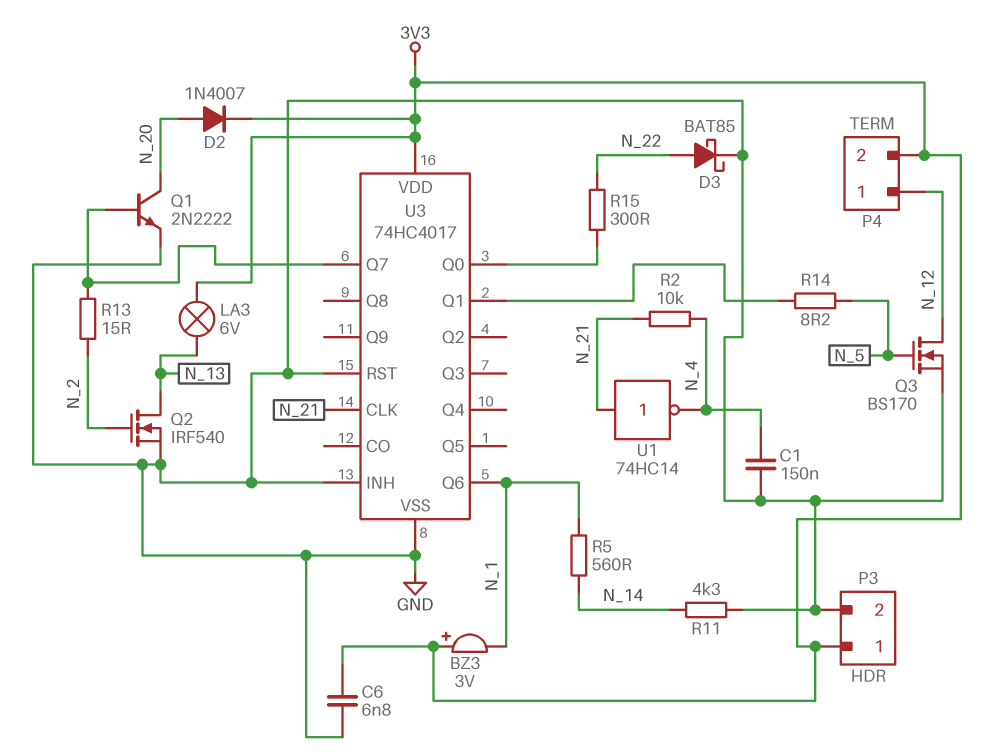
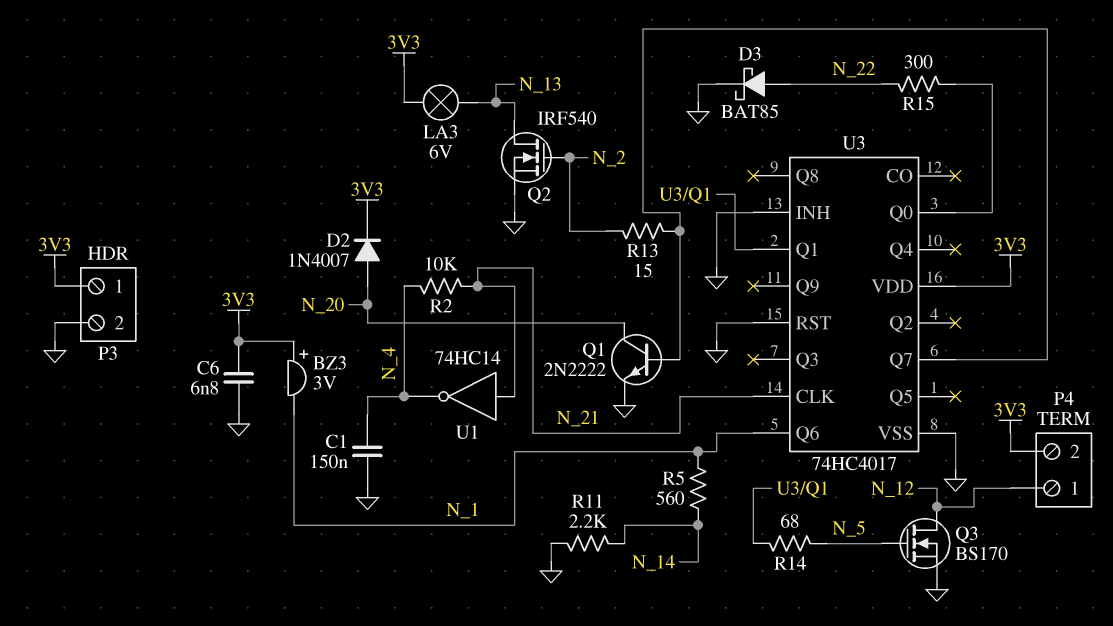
R11: 4.3k (GND, N_14) -> 2.2k (GND, N_14)
R14: 8.2 (N_5, U3/Q1) -> 68 (N_5, U3/Q1)

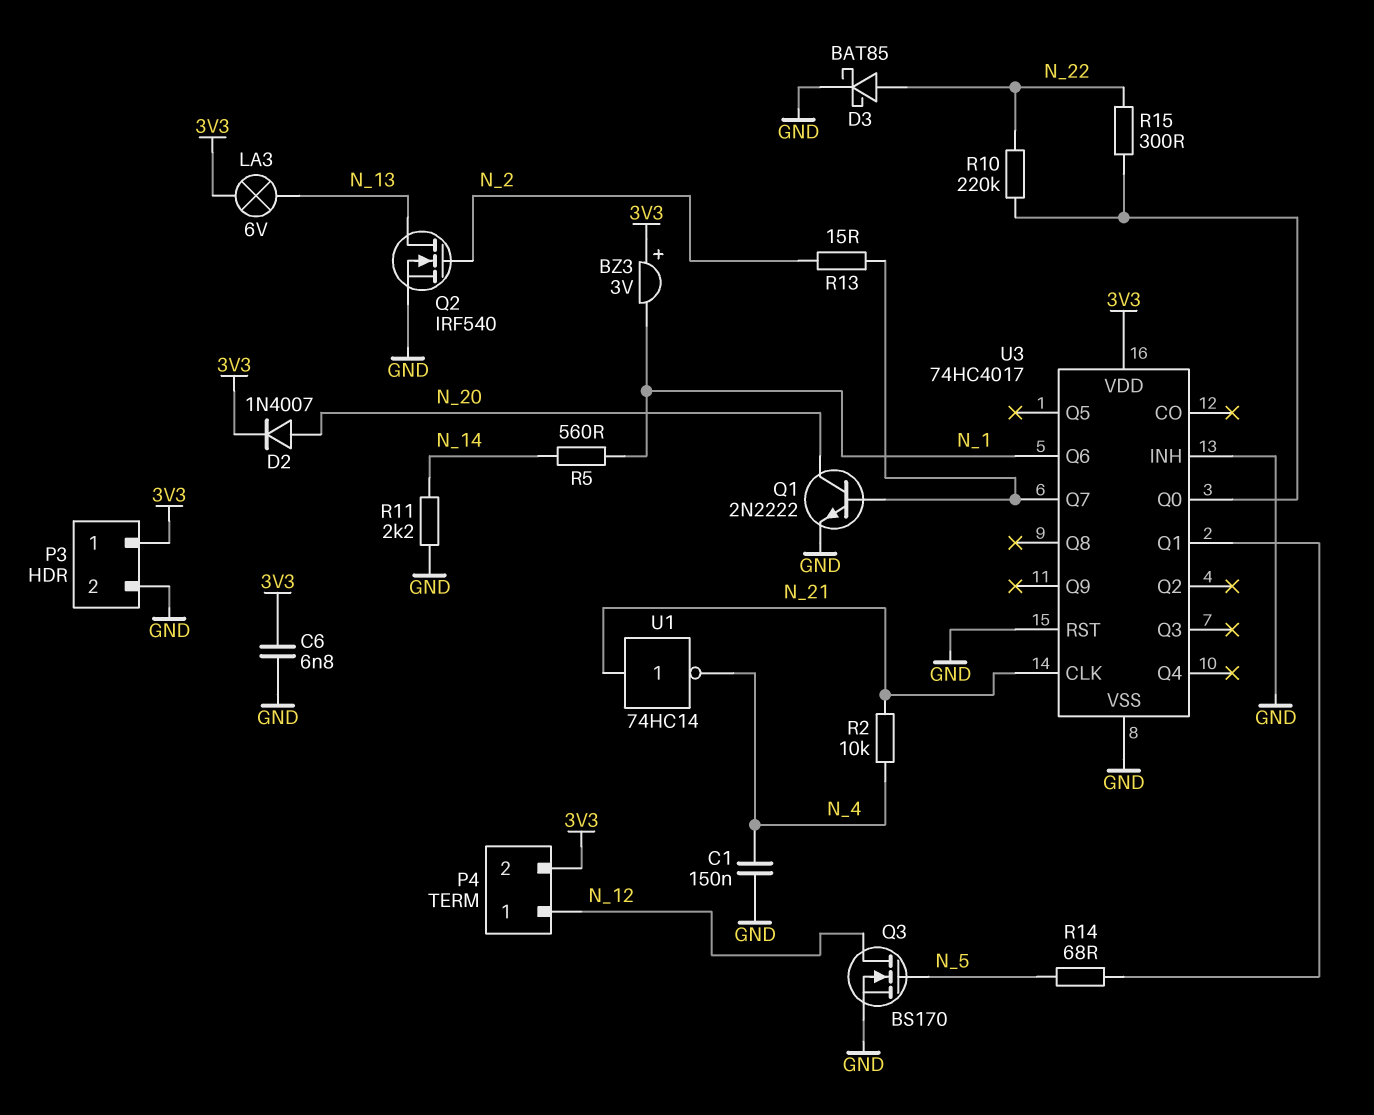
R10: none -> 220k (N_22, U3/Q0)

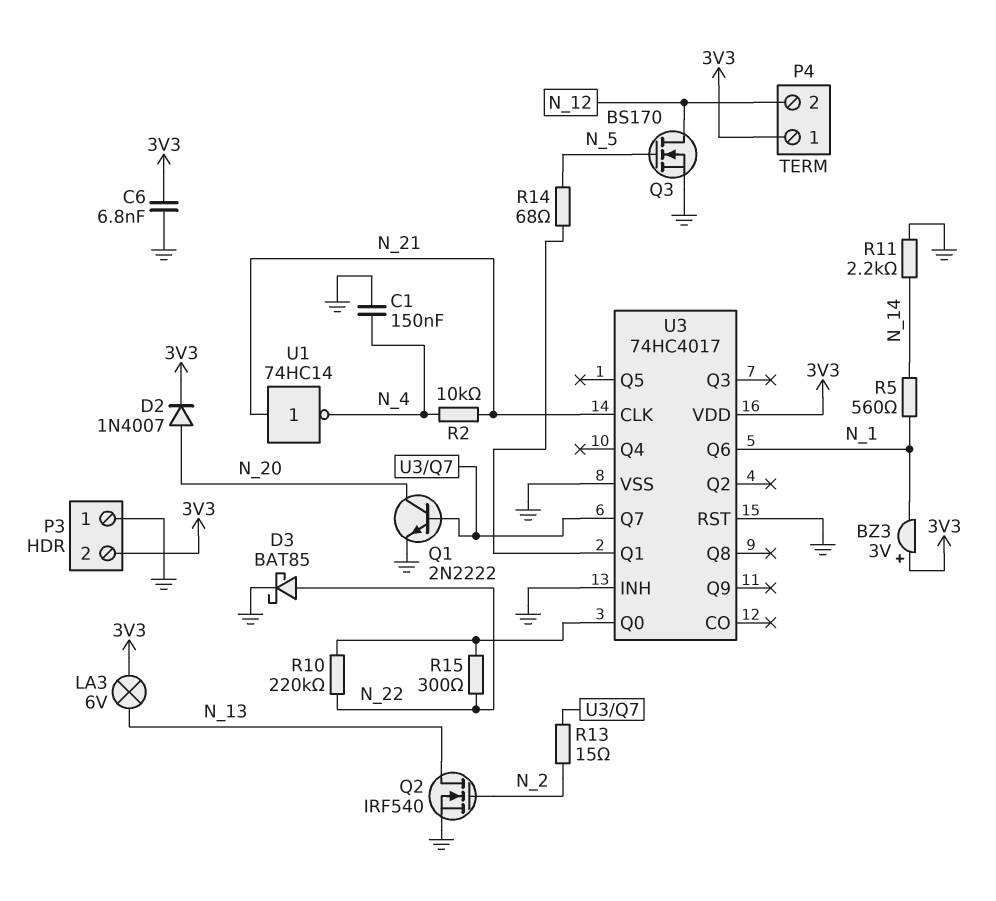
P3 pin 1: 3V3 -> GND
P3 pin 2: GND -> 3V3
P4 pin 1: N_12 -> 3V3
P4 pin 2: 3V3 -> N_12

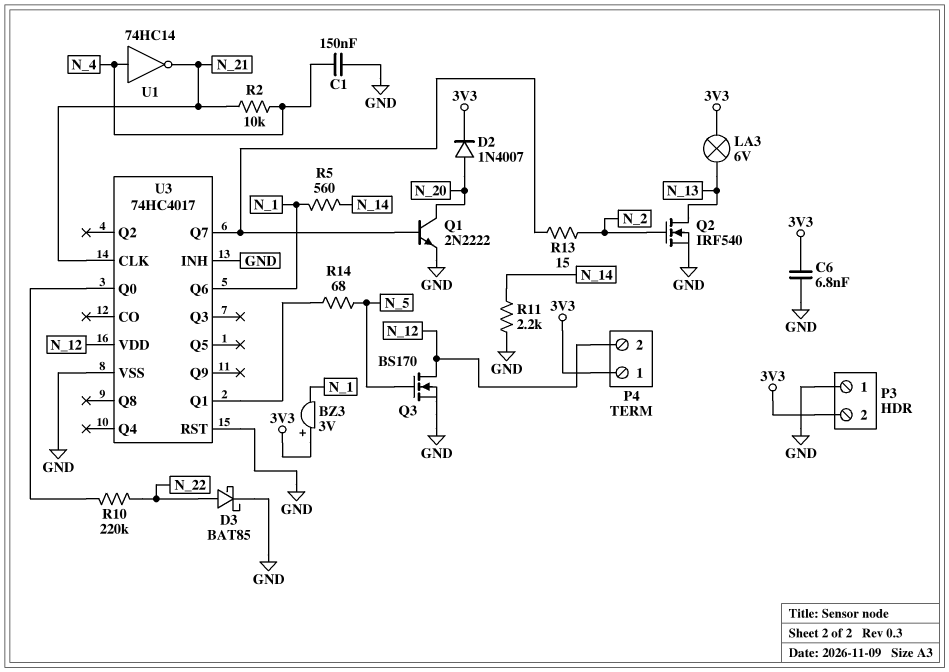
R15: 300 (N_22, U3/Q0) -> none
U1: NOT 74HC14 (in N_21, out N_4) -> NOT 74HC14 (in N_4, out N_21)
U3 pin VDD: 3V3 -> N_12

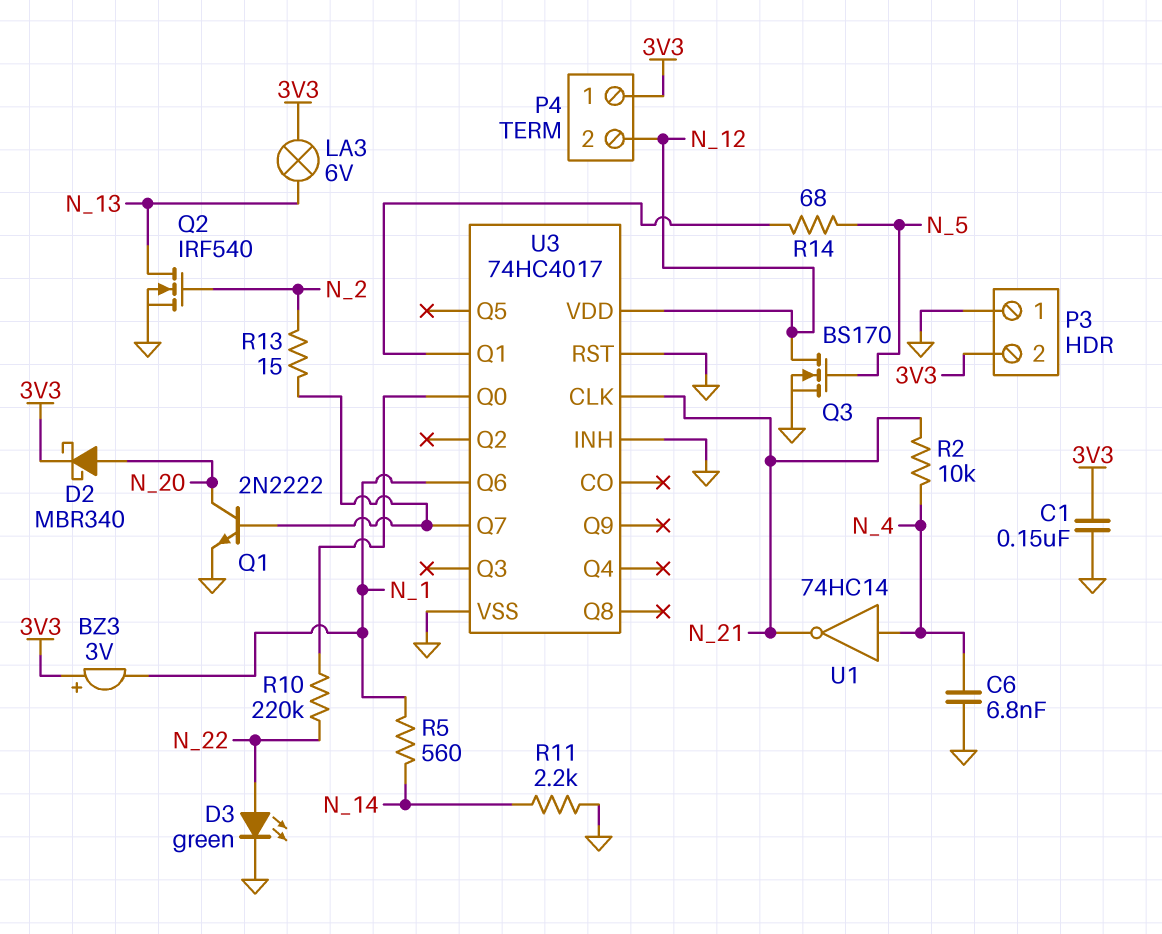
C1: 150nF (GND, N_4) -> 150nF (3V3, GND)
C6: 6.8nF (3V3, GND) -> 6.8nF (GND, N_4)
D2: diode 1N4007 (A N_20, K 3V3) -> schottky MBR340 (A N_20, K 3V3)
D3: schottky BAT85 (A N_22, K GND) -> LED green (A N_22, K GND)

